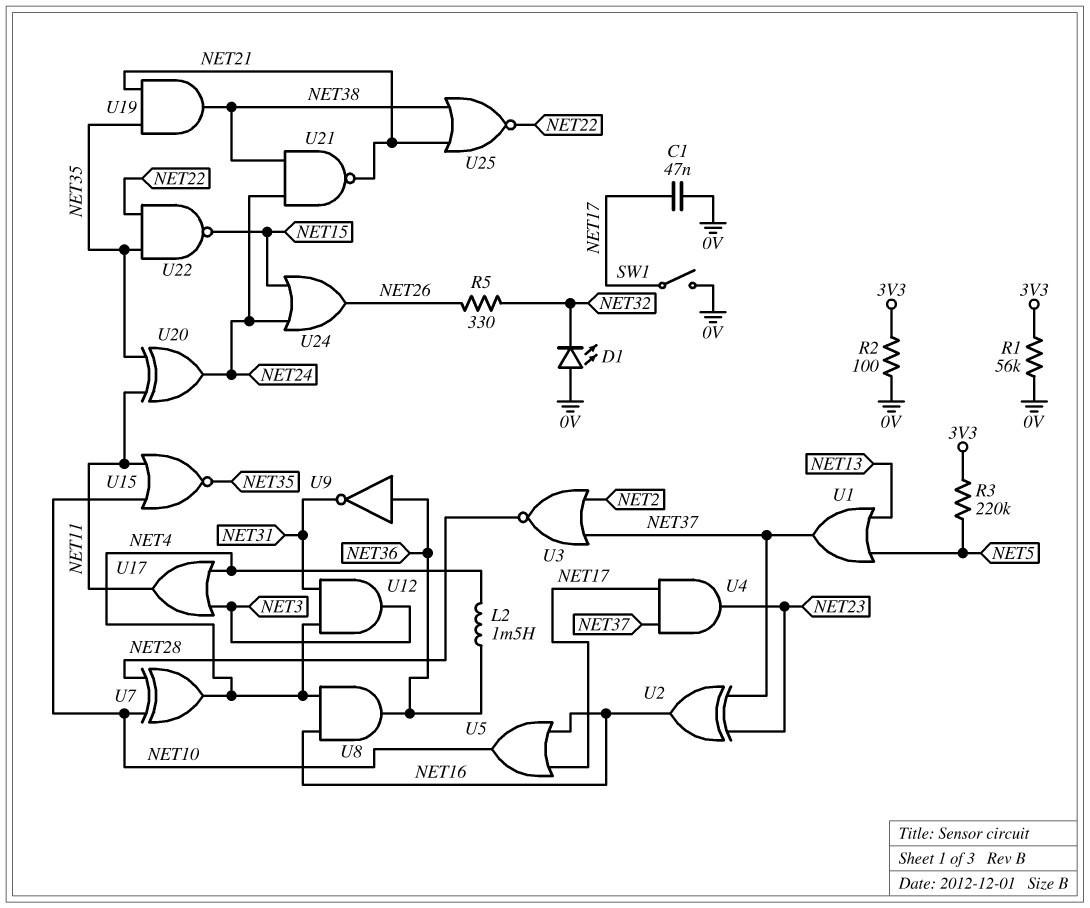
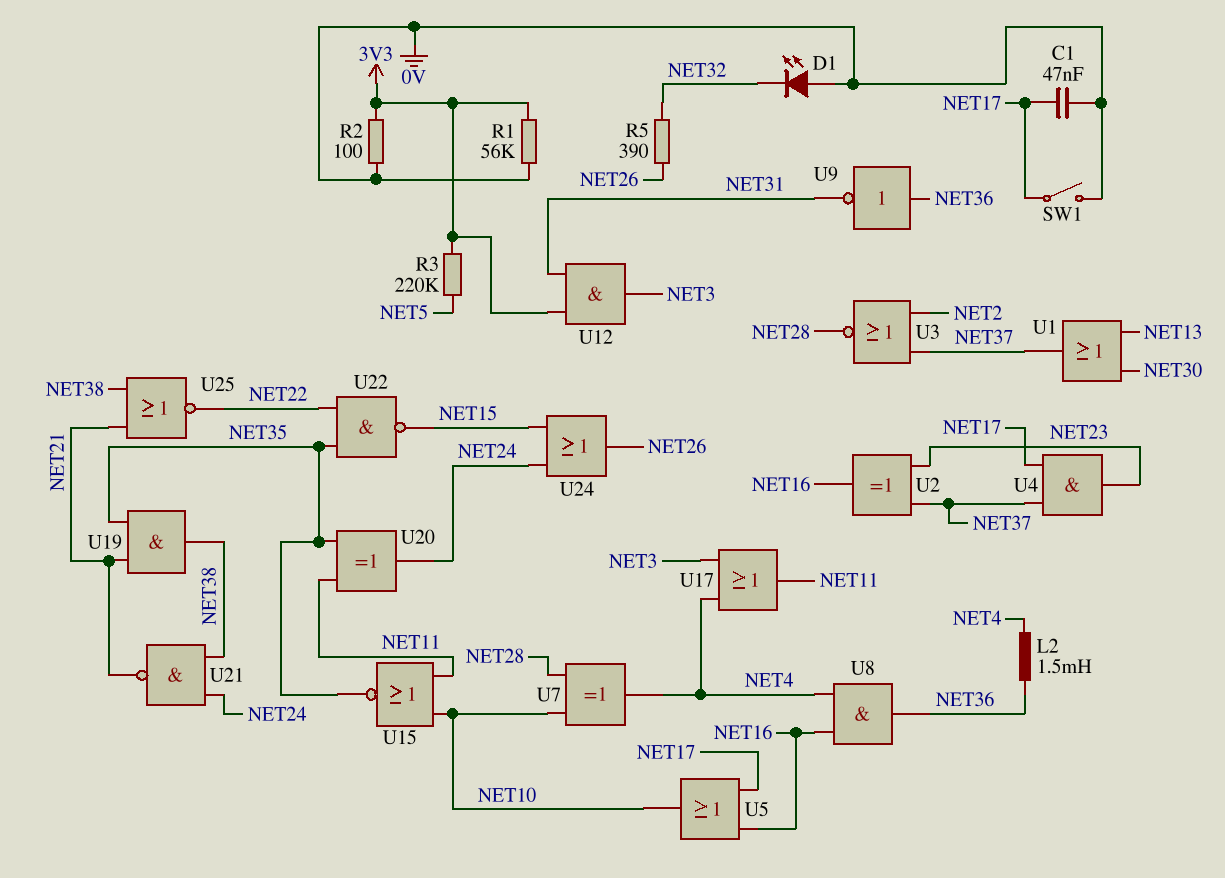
R5: 330 (NET26, NET32) -> 390 (NET26, NET32)
U1: OR (in NET5, in NET13, out NET37) -> OR (in NET13, in NET30, out NET37)
U12: AND (in NET4, in NET31, out NET3) -> AND (in 3V3, in NET31, out NET3)

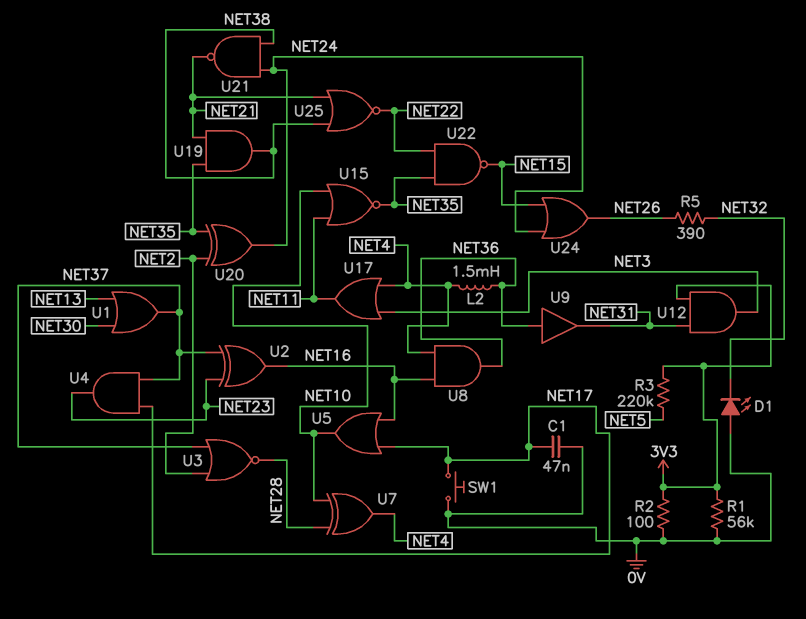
SW1: switch (0V, NET17) -> button (0V, NET17)
U9: NOT (in NET36, out NET31) -> buffer (in NET36, out NET31)
U20: XOR (in NET11, in NET35, out NET24) -> XOR (in NET2, in NET35, out NET24)

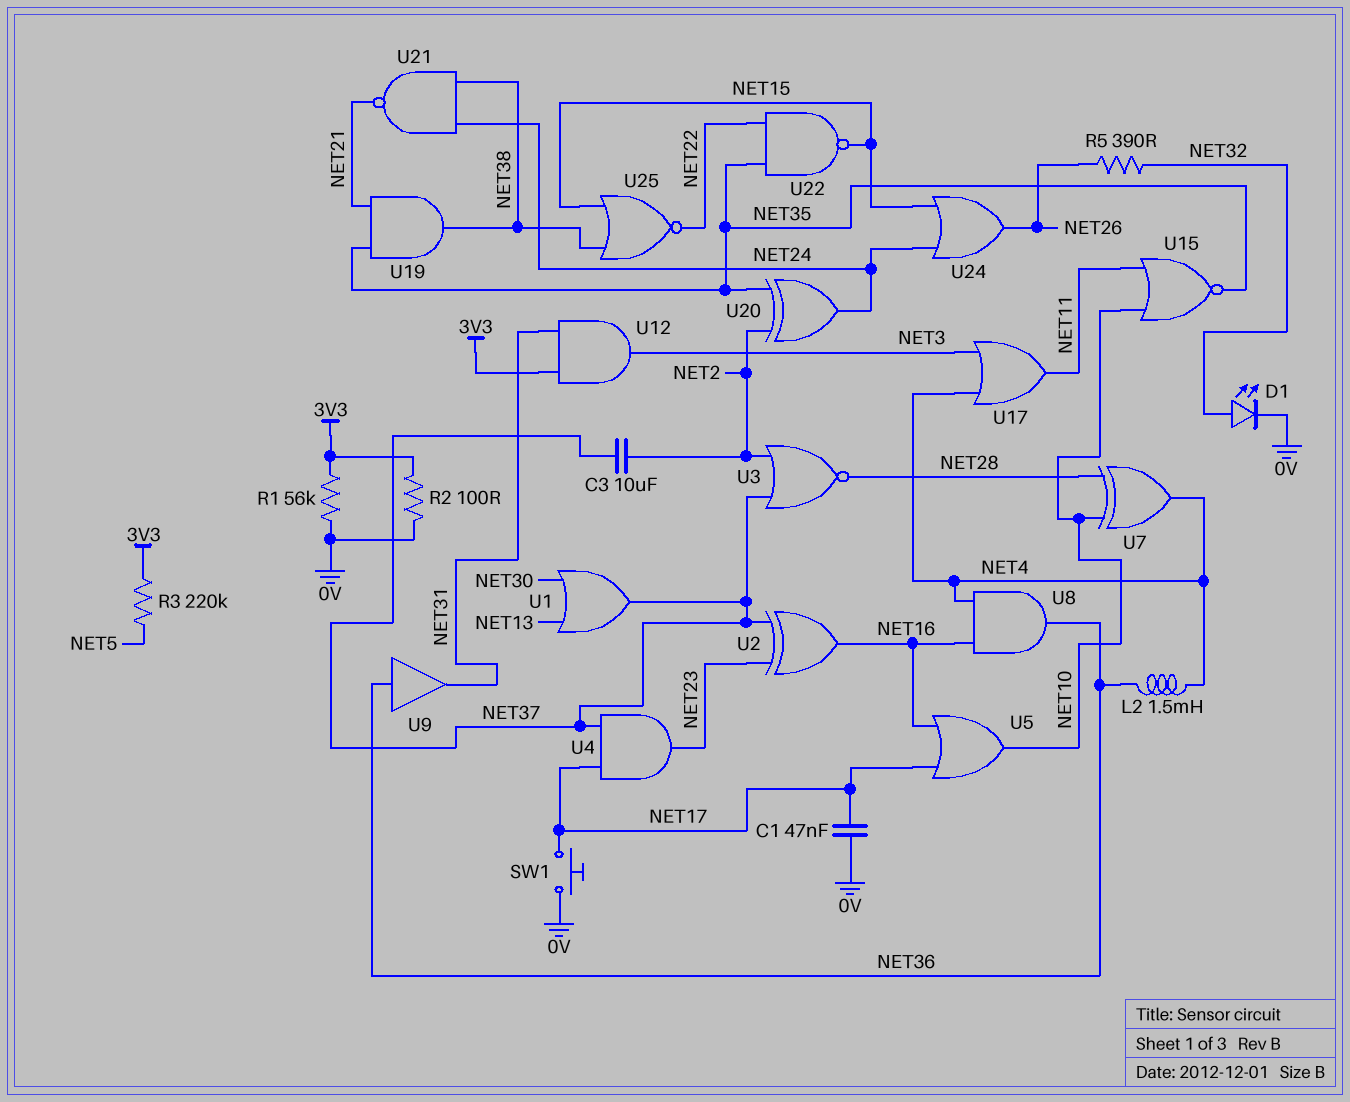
C3: none -> 10uF (NET2, NET37)
D1: LED (A 0V, K NET32) -> LED (A NET32, K 0V)
U25: NOR (in NET21, in NET38, out NET22) -> NOR (in NET15, in NET38, out NET22)

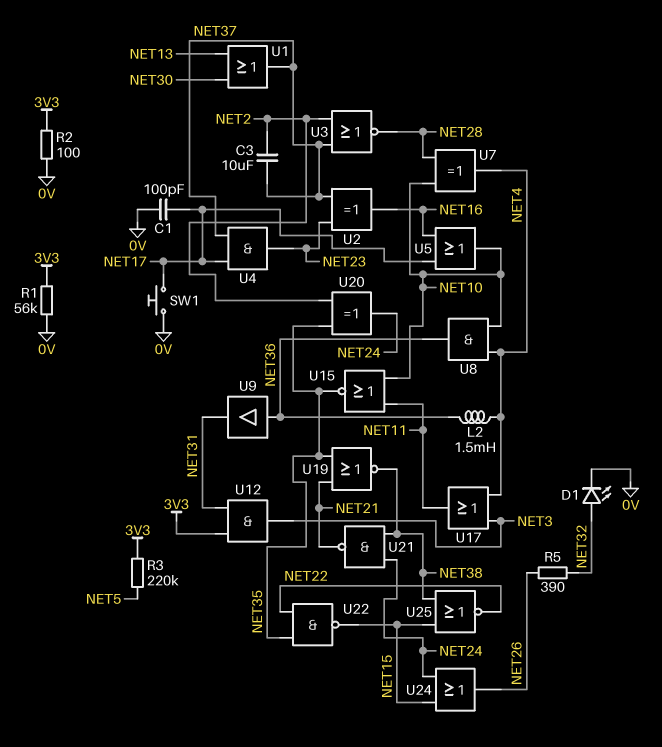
C1: 47nF (0V, NET17) -> 100pF (0V, NET17)
U8: AND (in NET4, in NET16, out NET36) -> AND (in NET4, in NET10, out NET36)
U19: AND (in NET21, in NET35, out NET38) -> NOR (in NET21, in NET35, out NET38)

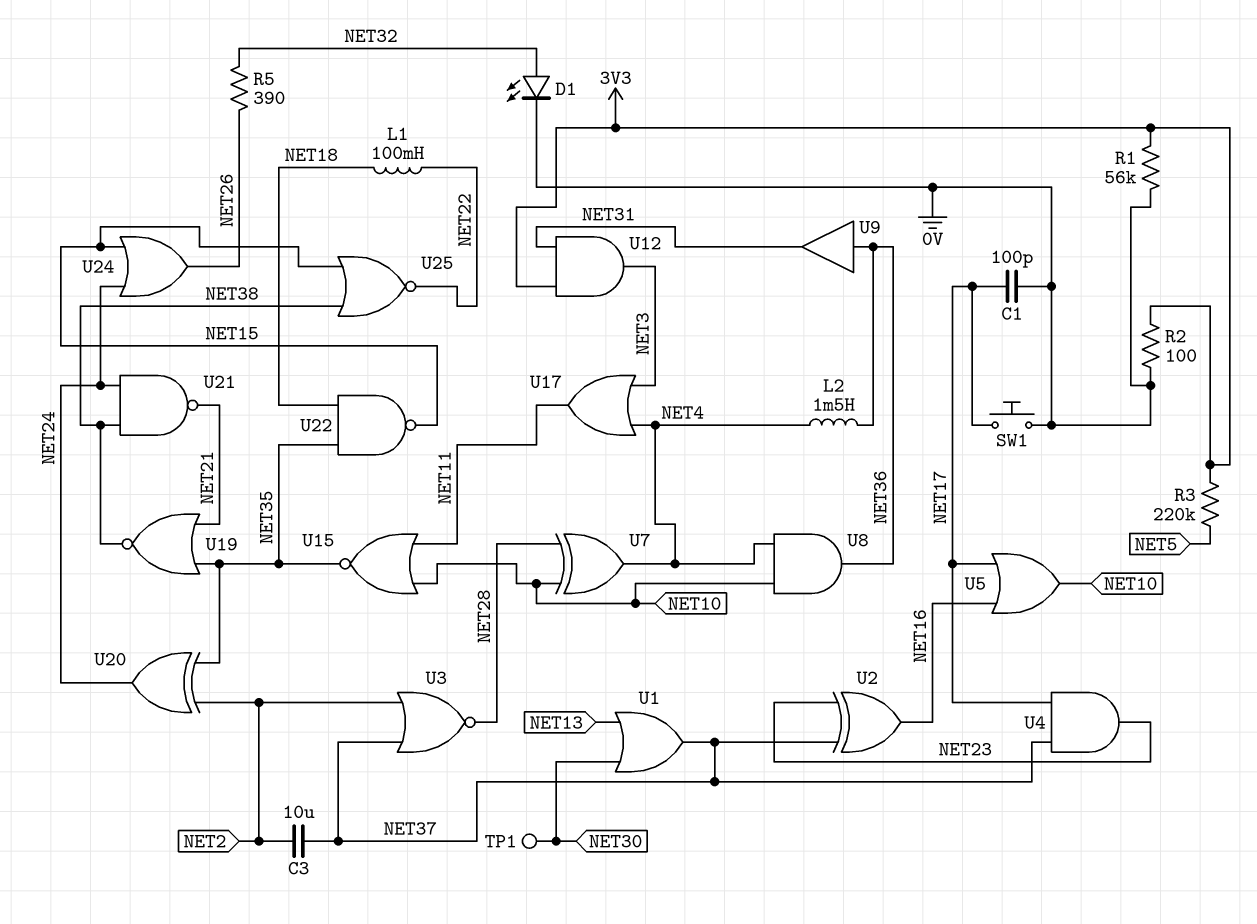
L1: none -> 100mH (NET18, NET22)
TP1: none -> test point (NET30)
U22: NAND (in NET22, in NET35, out NET15) -> NAND (in NET18, in NET35, out NET15)

